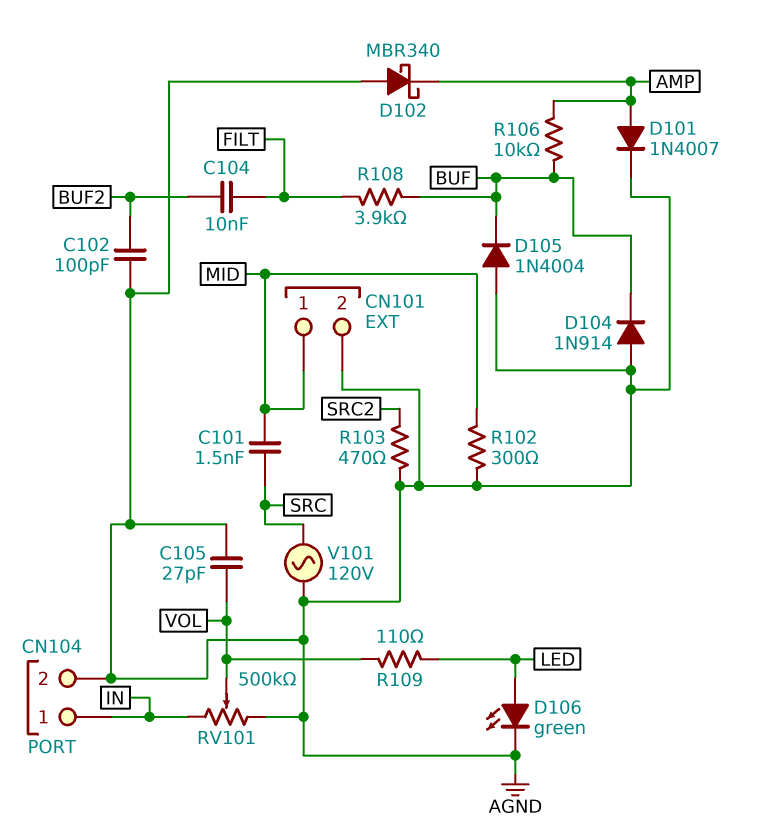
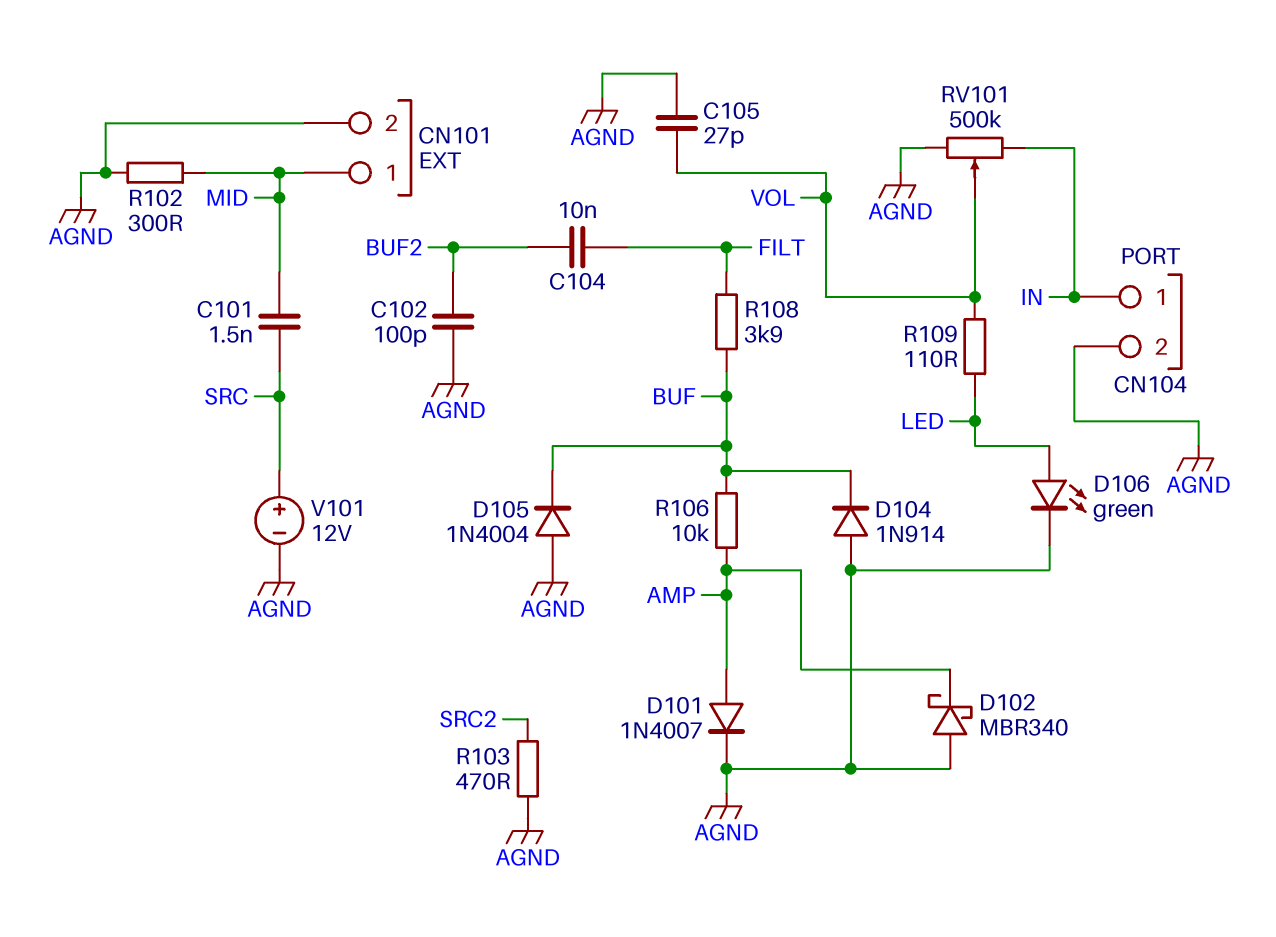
V101: AC 120V (AGND, SRC) -> 12V (plus SRC, minus AGND)

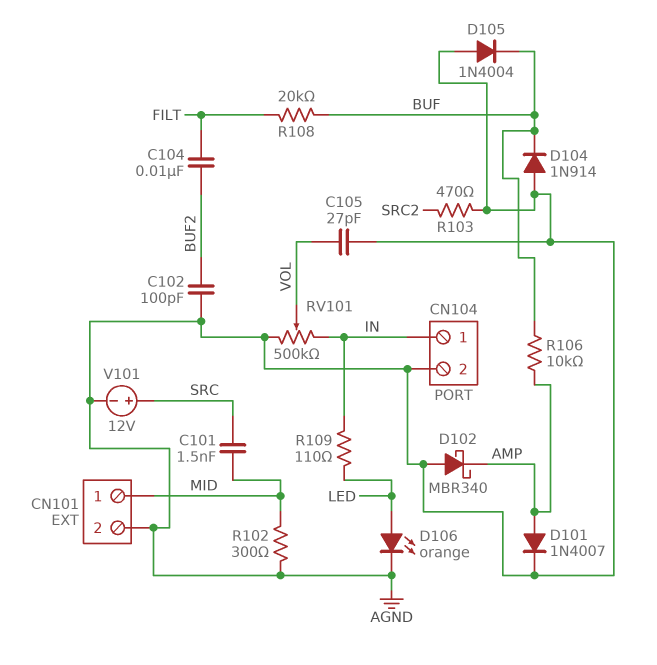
D106: LED green (A LED, K AGND) -> LED orange (A LED, K AGND)
R108: 3.9k (BUF, FILT) -> 20k (BUF, FILT)
R109: 110 (LED, VOL) -> 110 (IN, LED)

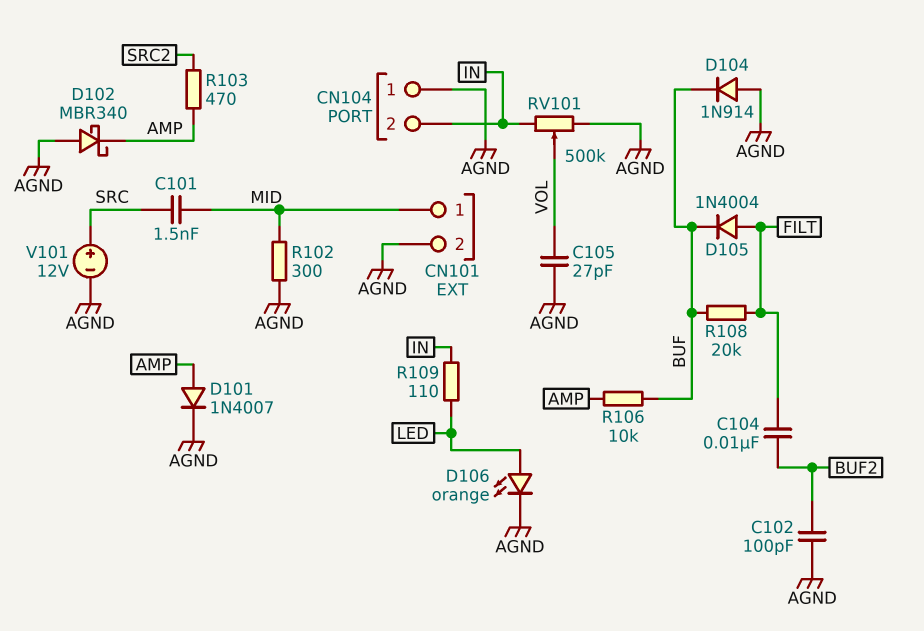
CN104 pin 1: IN -> AGND
CN104 pin 2: AGND -> IN
D105: diode 1N4004 (A AGND, K BUF) -> diode 1N4004 (A FILT, K BUF)
R103: 470 (AGND, SRC2) -> 470 (AMP, SRC2)

